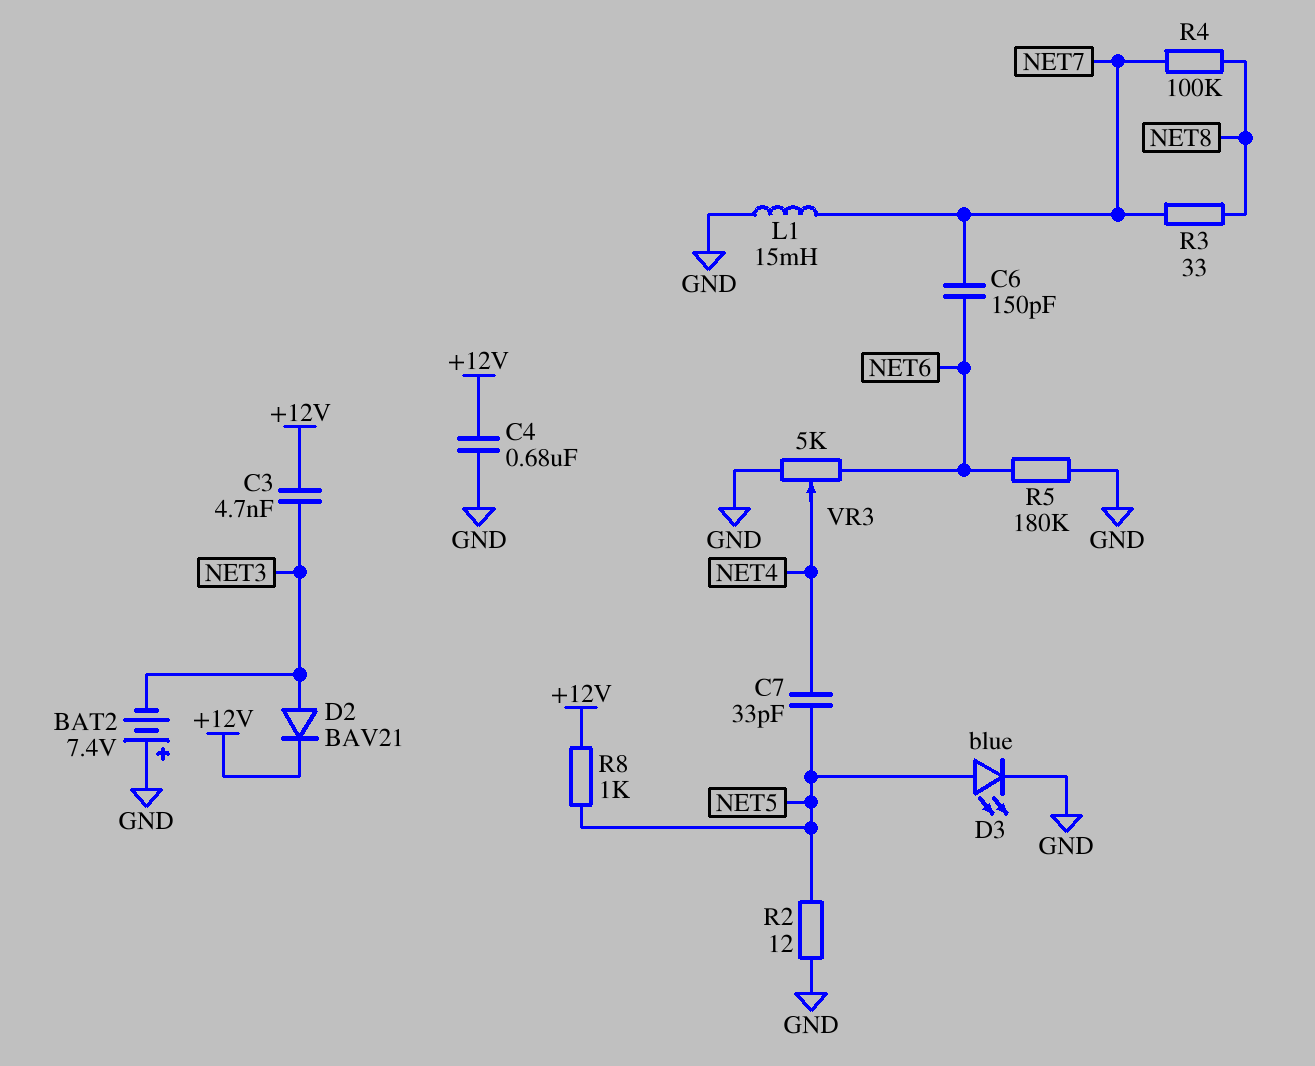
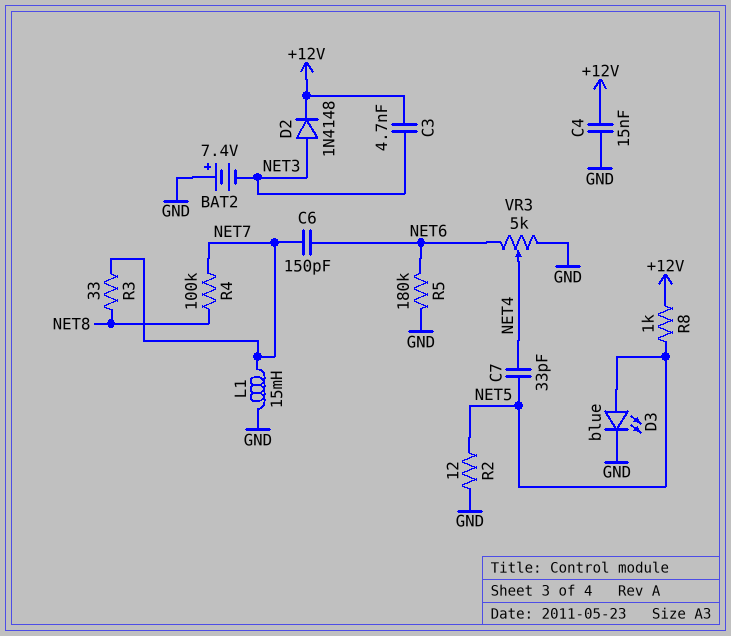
C4: 680nF (+12V, GND) -> 15nF (+12V, GND)
D2: diode BAV21 (A NET3, K +12V) -> diode 1N4148 (A NET3, K +12V)

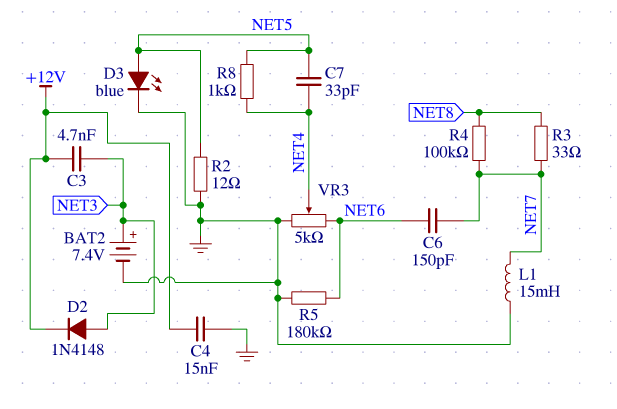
BAT2: 7.4V (plus GND, minus NET3) -> 7.4V (plus NET3, minus GND)
R8: 1k (+12V, NET5) -> 1k (NET4, NET5)

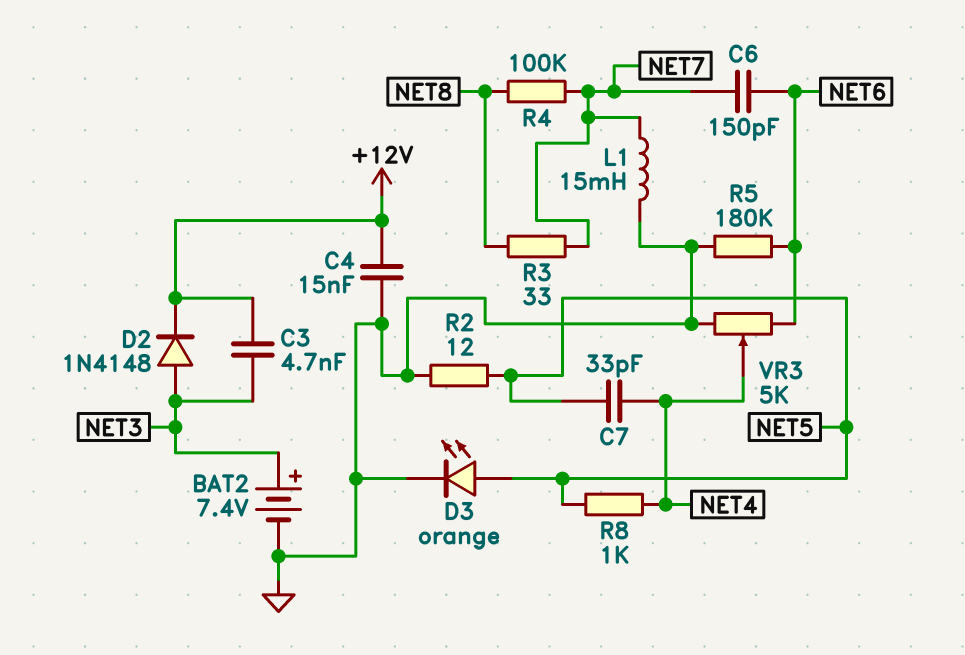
D3: LED blue (A NET5, K GND) -> LED orange (A NET5, K GND)

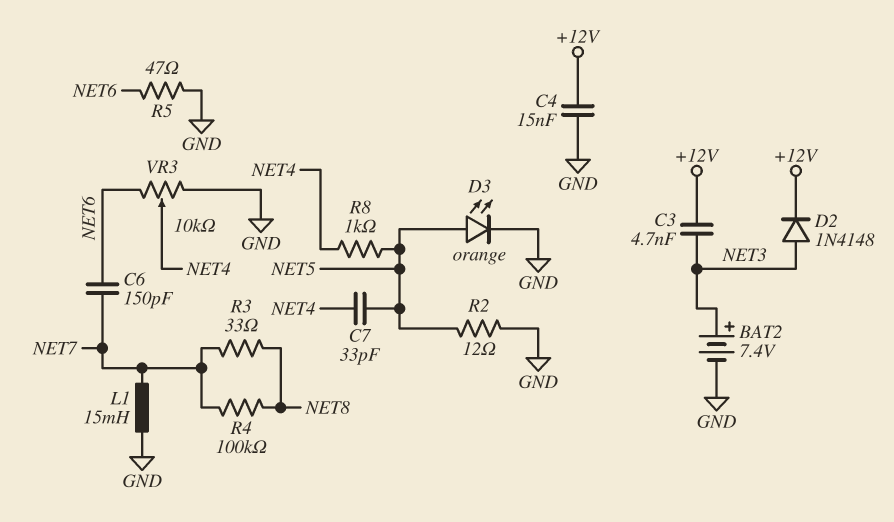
R5: 180k (GND, NET6) -> 47 (GND, NET6)
VR3: 5k (GND, NET6, wiper NET4) -> 10k (GND, NET6, wiper NET4)

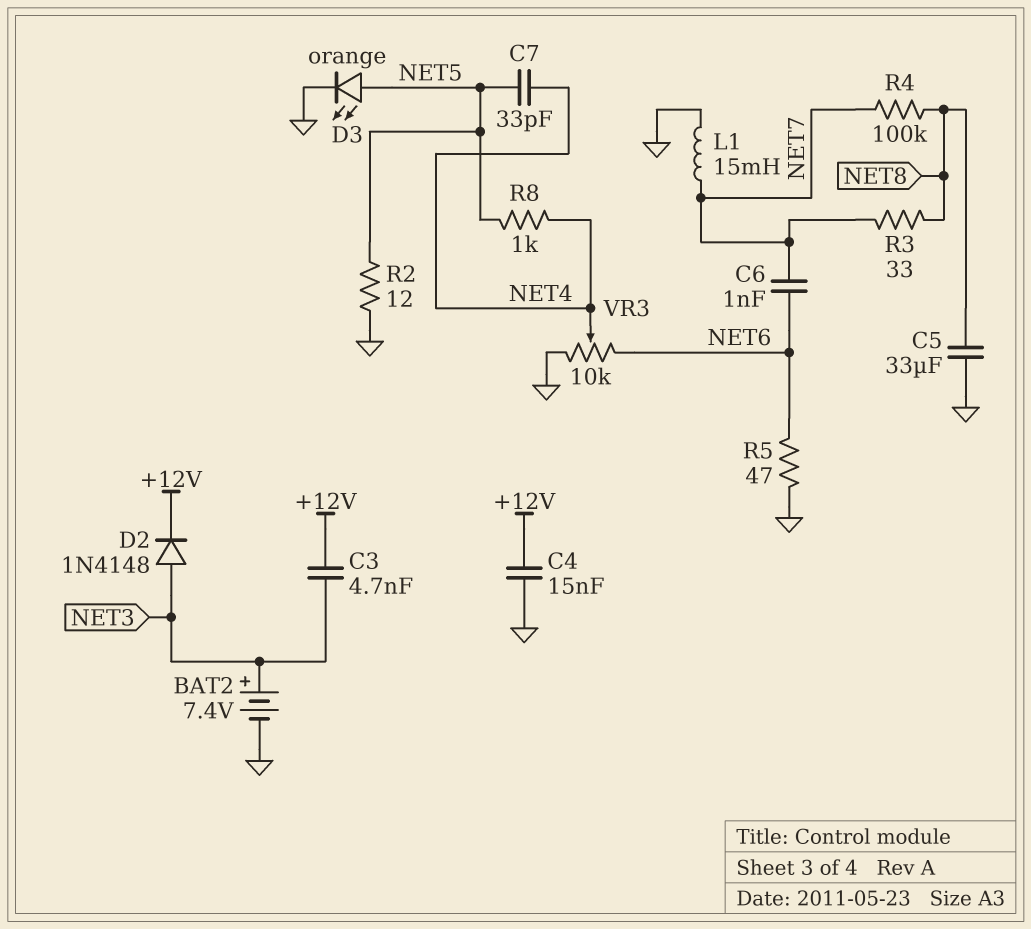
C5: none -> 33uF (GND, NET8)
C6: 150pF (NET6, NET7) -> 1nF (NET6, NET7)

